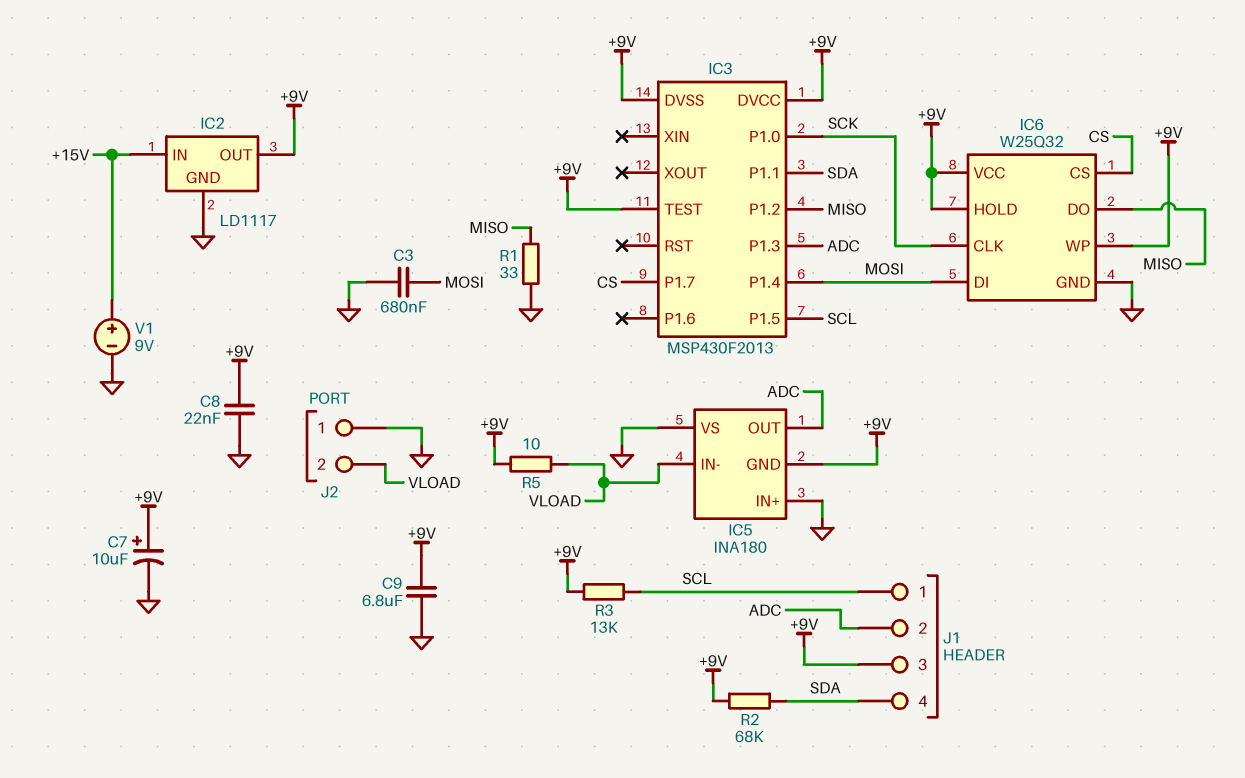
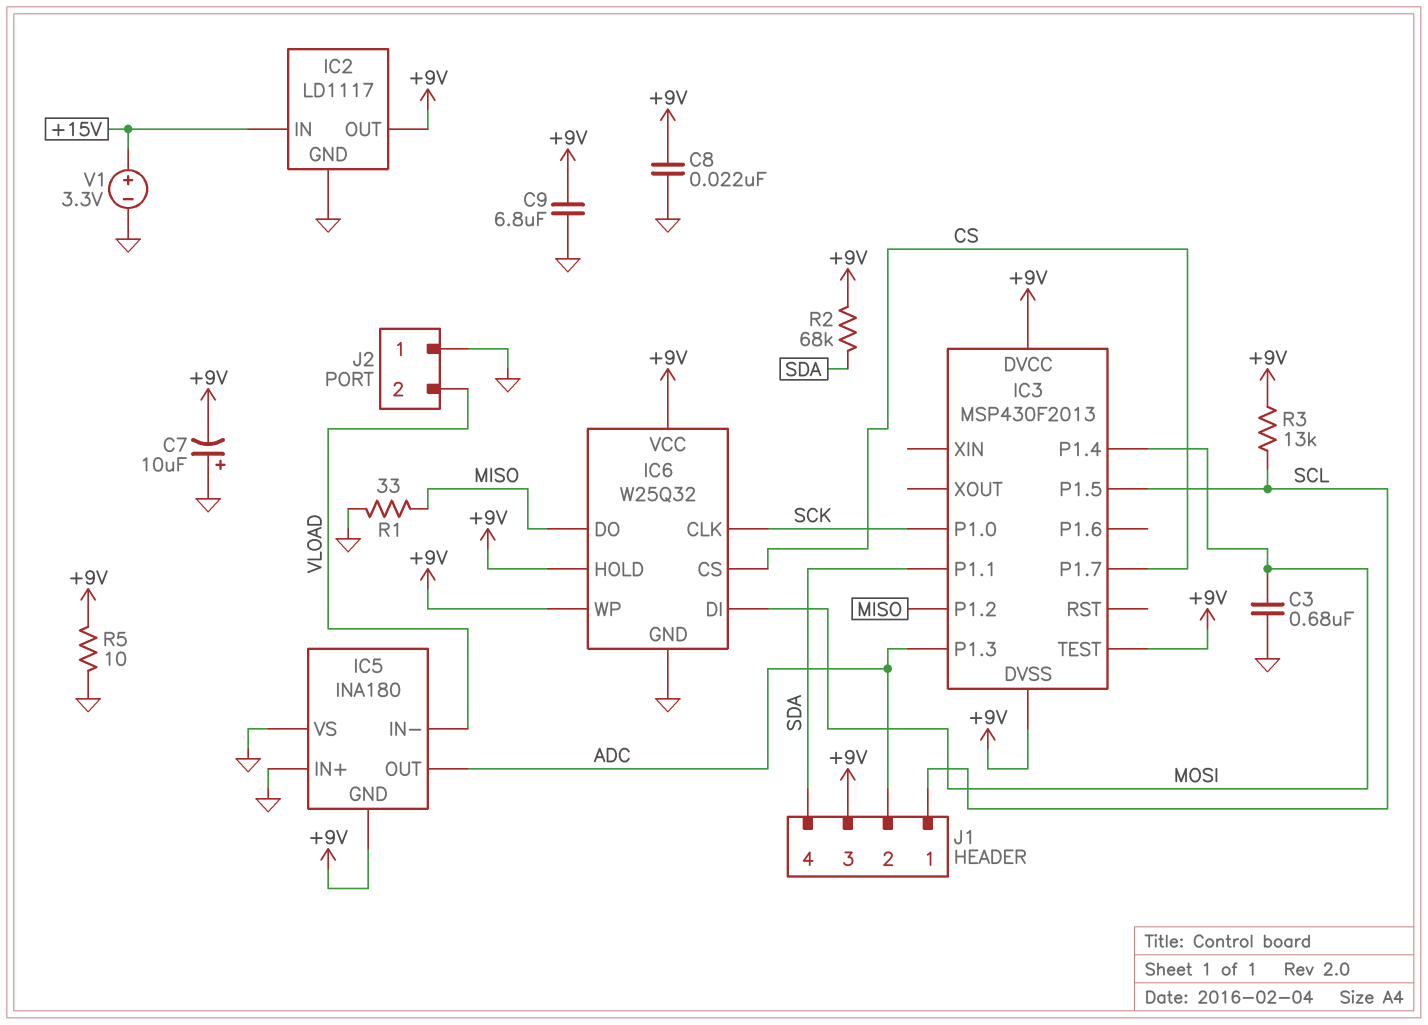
C7: 10uF (plus +9V, minus GND) -> 10uF (plus GND, minus +9V)
R5: 10 (+9V, VLOAD) -> 10 (+9V, GND)
V1: 9V (plus +15V, minus GND) -> 3.3V (plus +15V, minus GND)

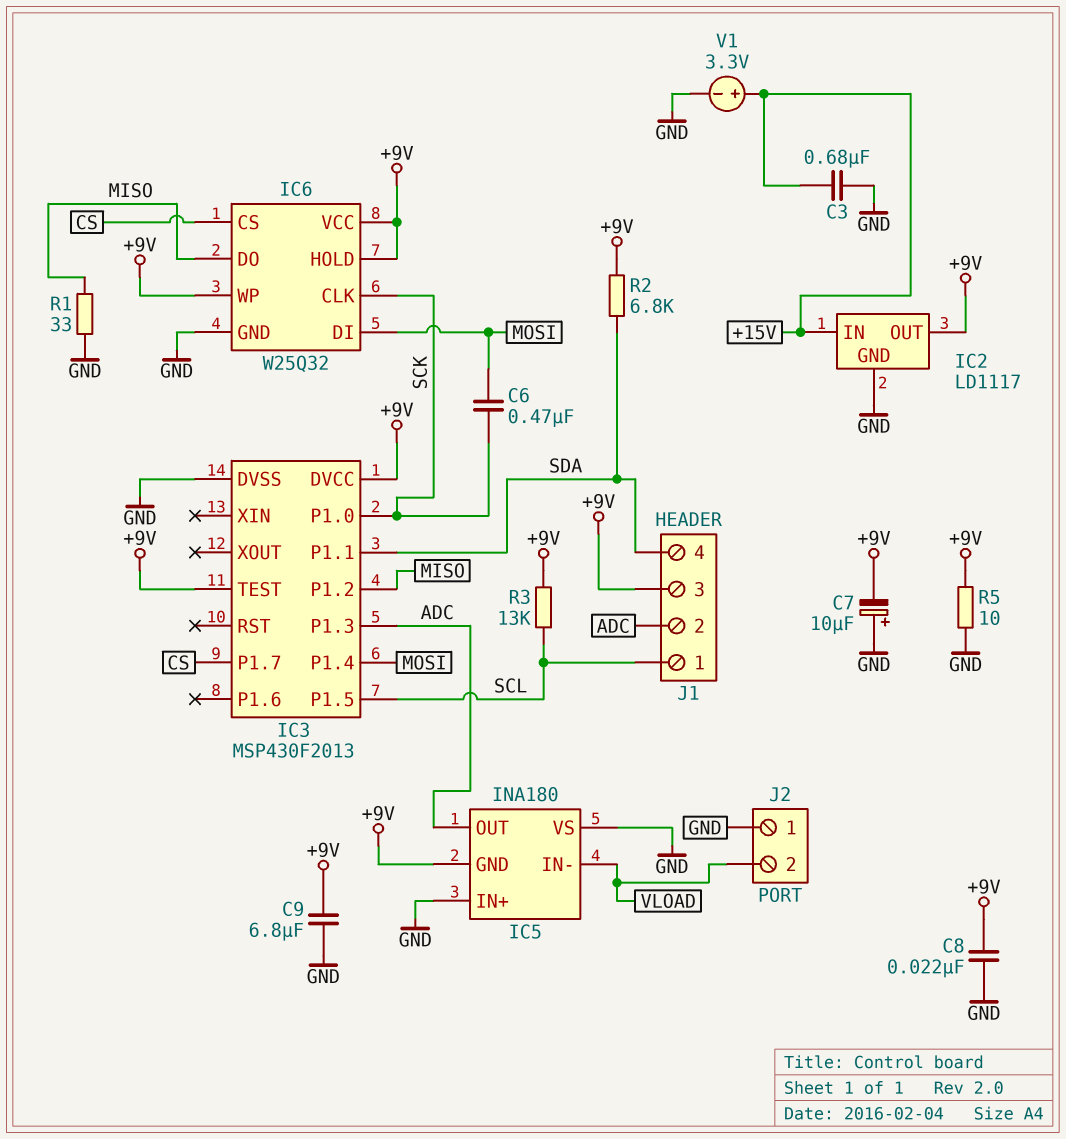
C3: 680nF (GND, MOSI) -> 680nF (+15V, GND)
C6: none -> 470nF (MOSI, SCK)
IC3 pin DVSS: +9V -> GND
R2: 68k (+9V, SDA) -> 6.8k (+9V, SDA)

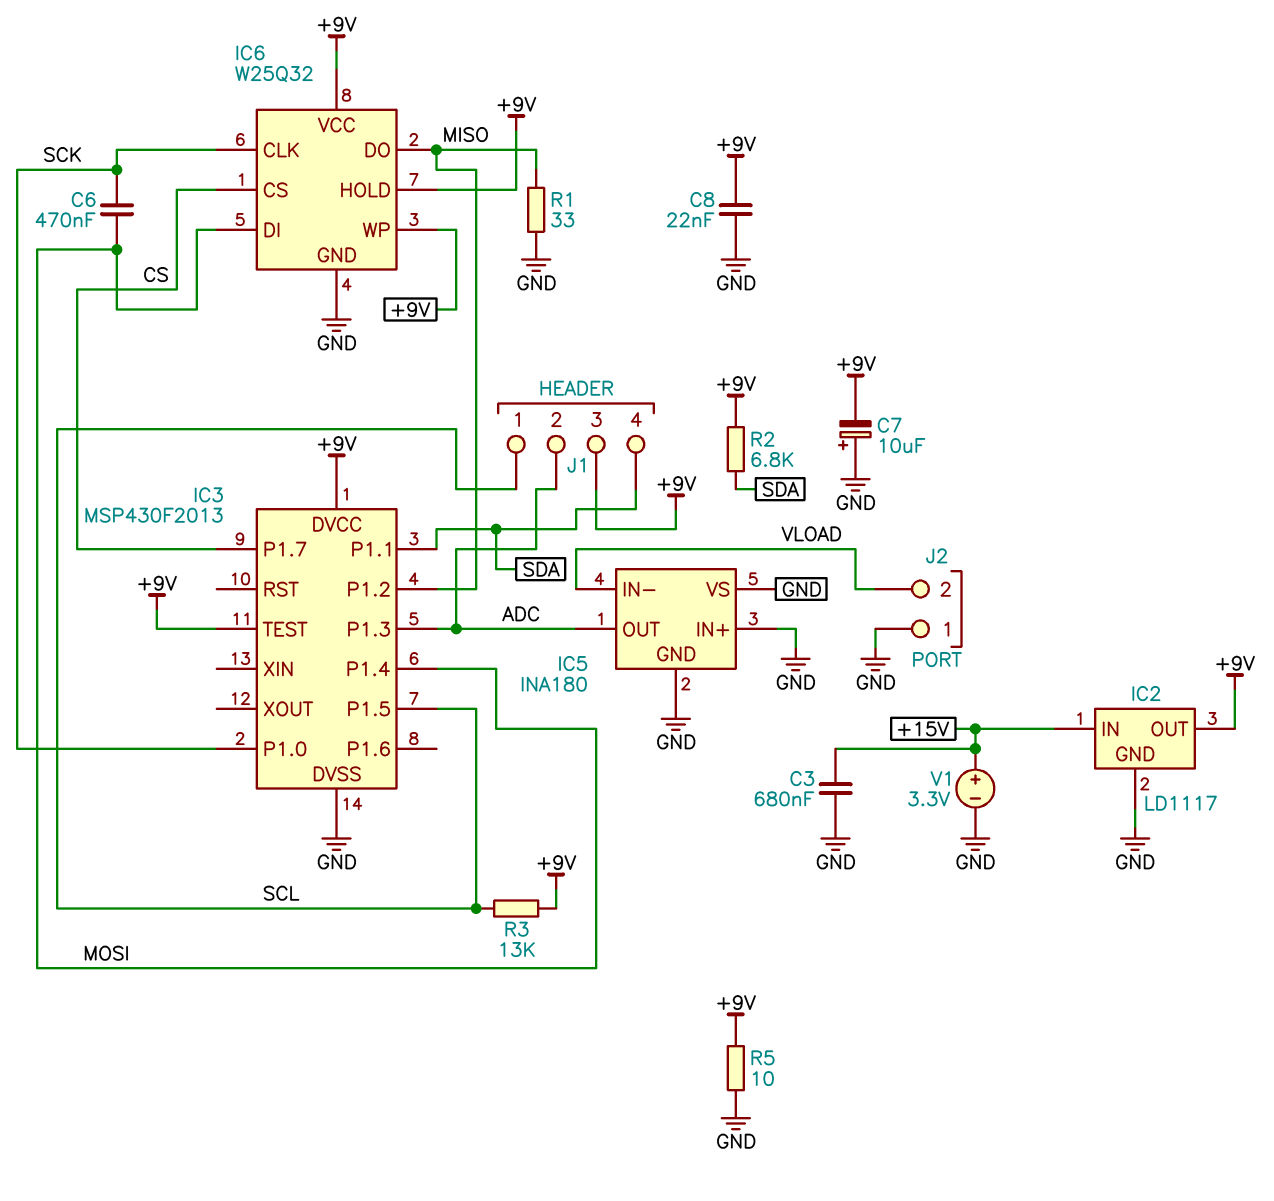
C9: 6.8uF (+9V, GND) -> none
IC5 pin GND: +9V -> GND

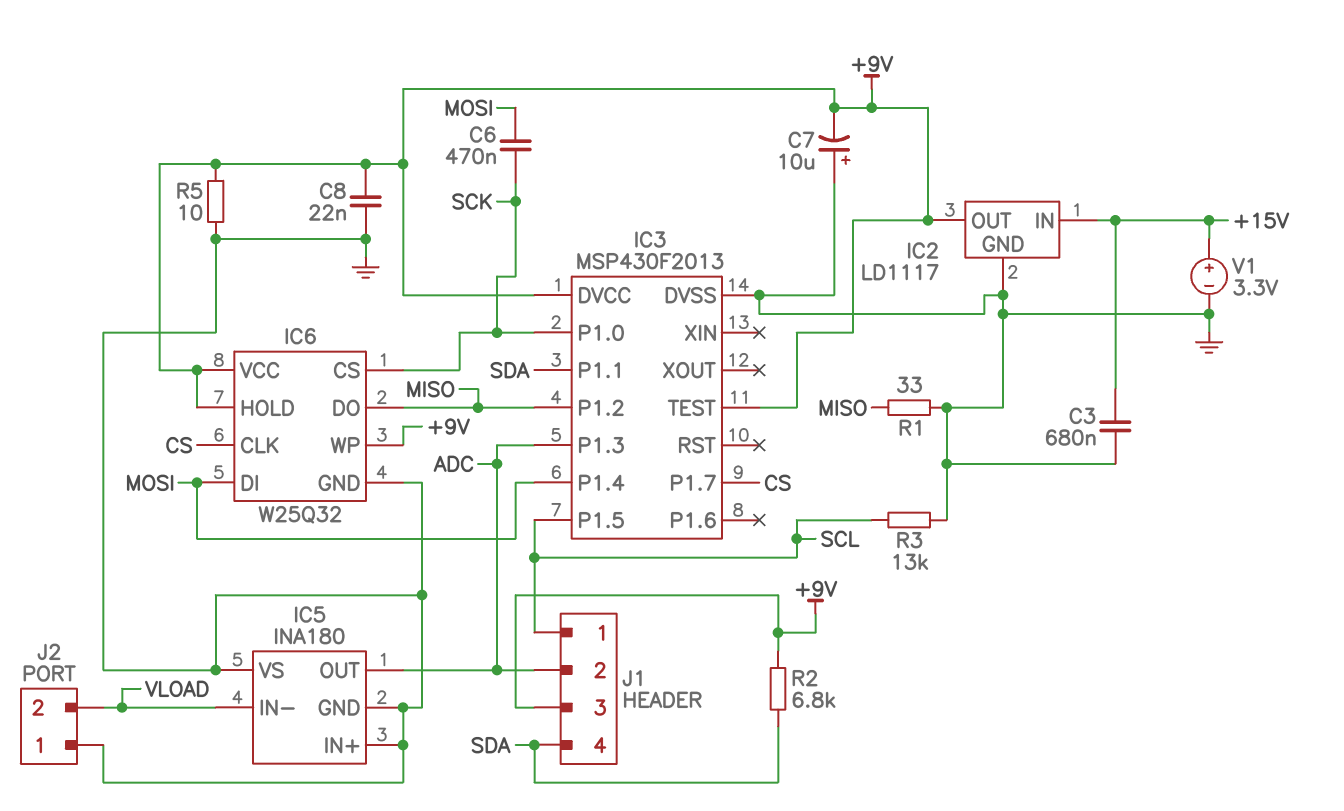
IC6 pin CLK: SCK -> CS
IC6 pin CS: CS -> SCK
R3: 13k (+9V, SCL) -> 13k (GND, SCL)

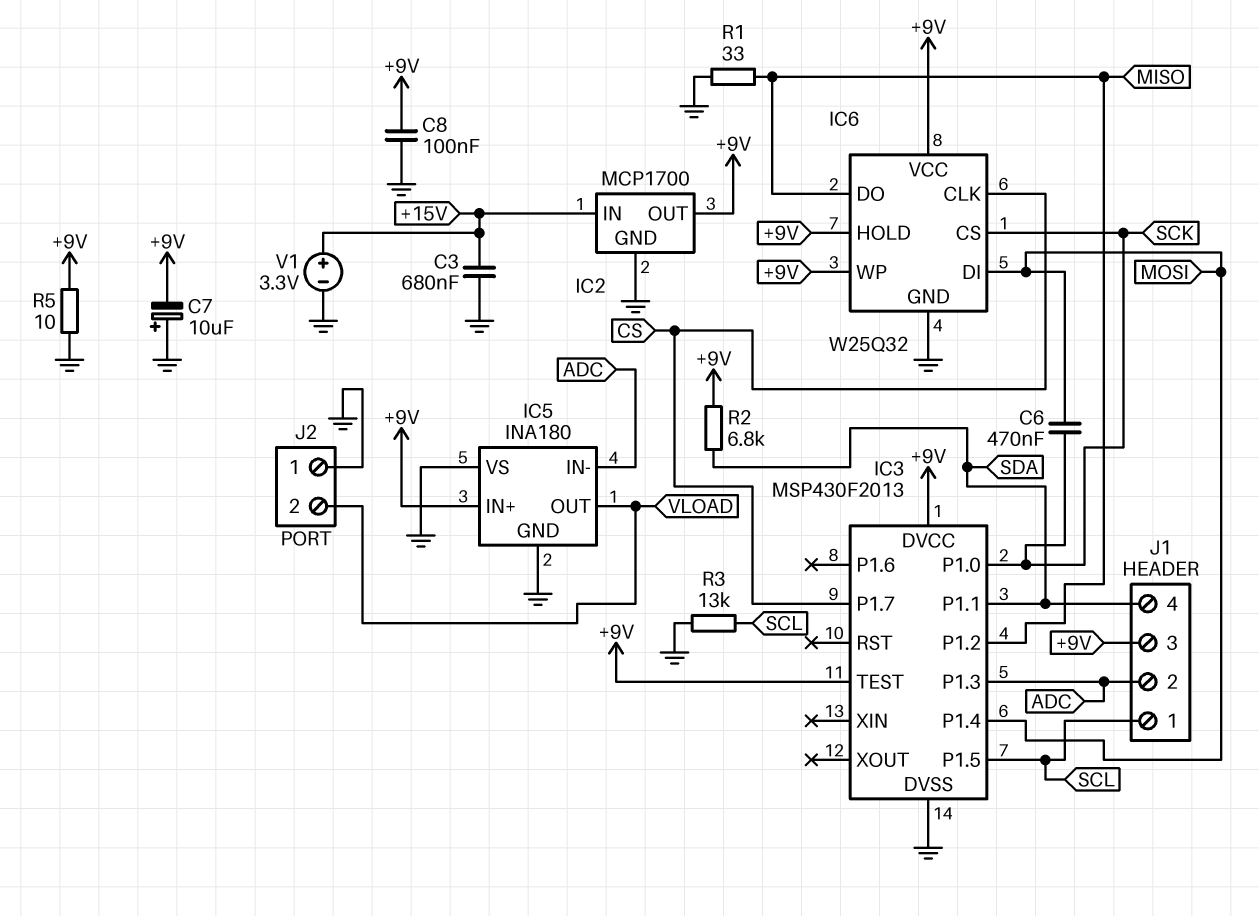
C8: 22nF (+9V, GND) -> 100nF (+9V, GND)
IC2: LD1117 -> MCP1700
IC5 pin IN+: GND -> +9V
IC5 pin IN-: VLOAD -> ADC
IC5 pin OUT: ADC -> VLOAD

